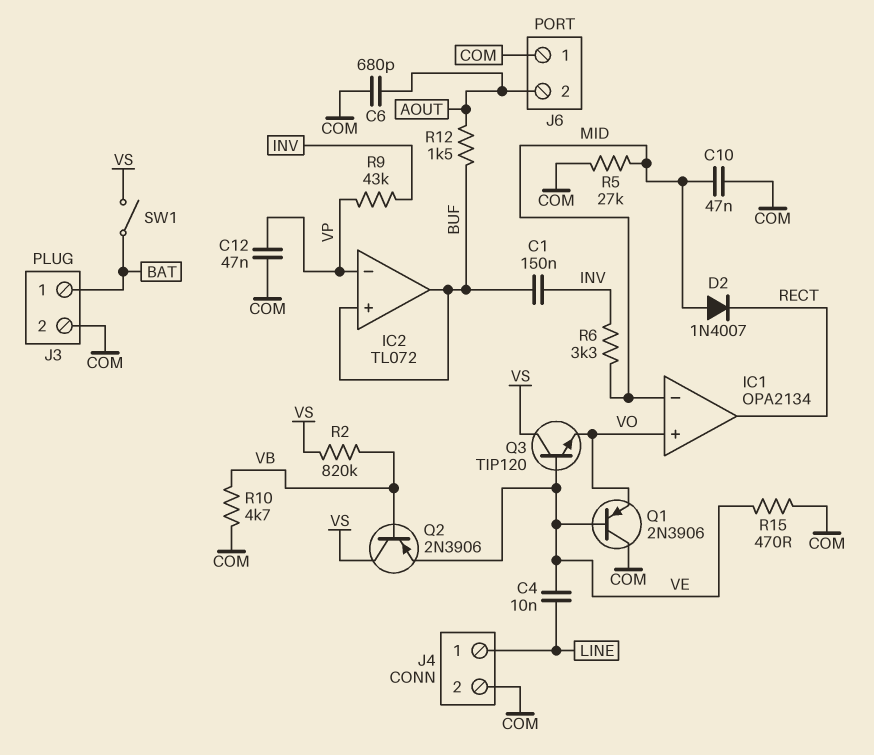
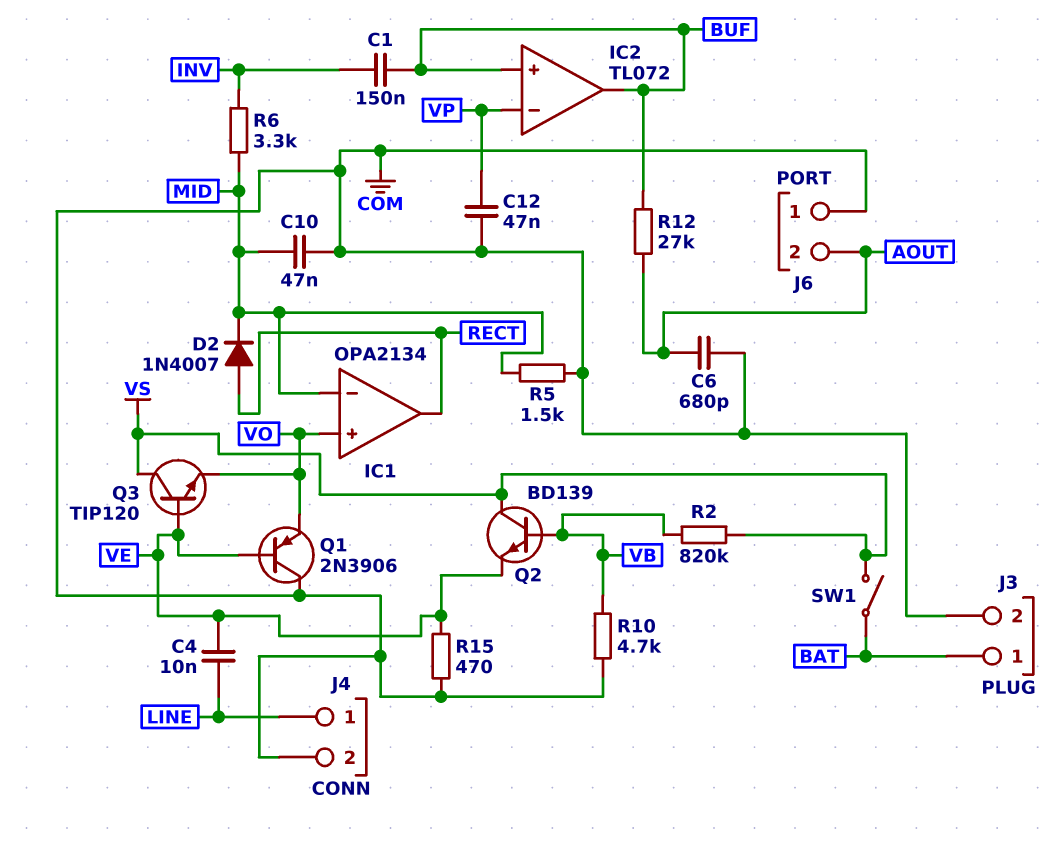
D2: diode 1N4007 (A MID, K RECT) -> diode 1N4007 (A RECT, K MID)
Q2: PNP 2N3906 (B VB, C VS, E VE) -> NPN BD139 (B VB, C VS, E VE)
R5: 27k (COM, MID) -> 1.5k (COM, MID)
R9: 43k (INV, VP) -> none
R12: 1.5k (AOUT, BUF) -> 27k (AOUT, BUF)

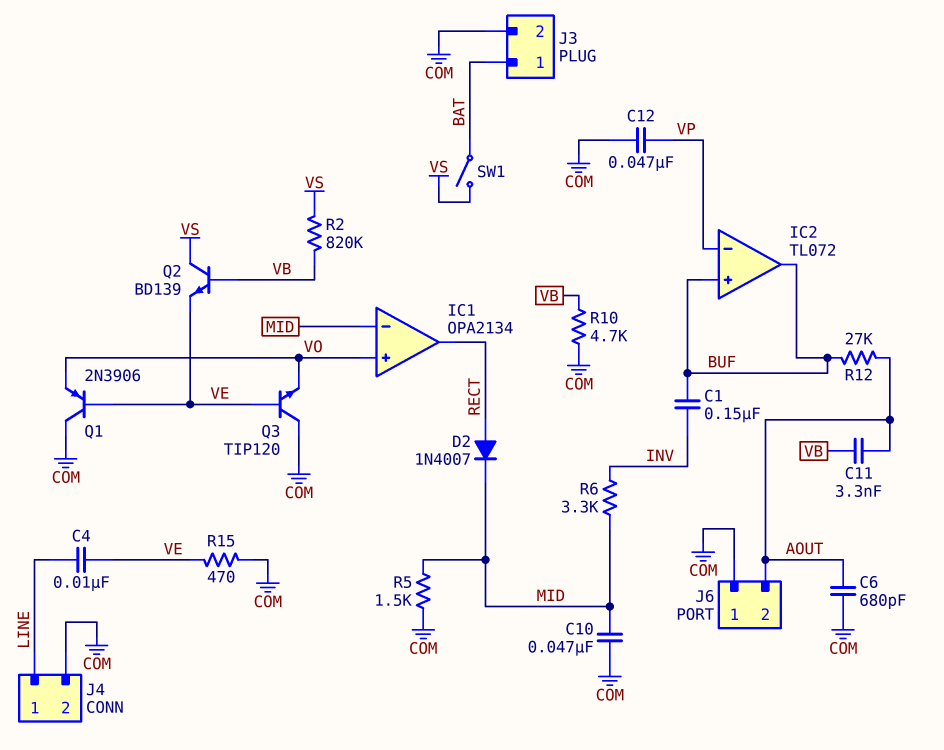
C11: none -> 3.3nF (AOUT, VB)
Q3: NPN TIP120 (B VE, C VS, E VO) -> NPN TIP120 (B VE, C COM, E VO)

